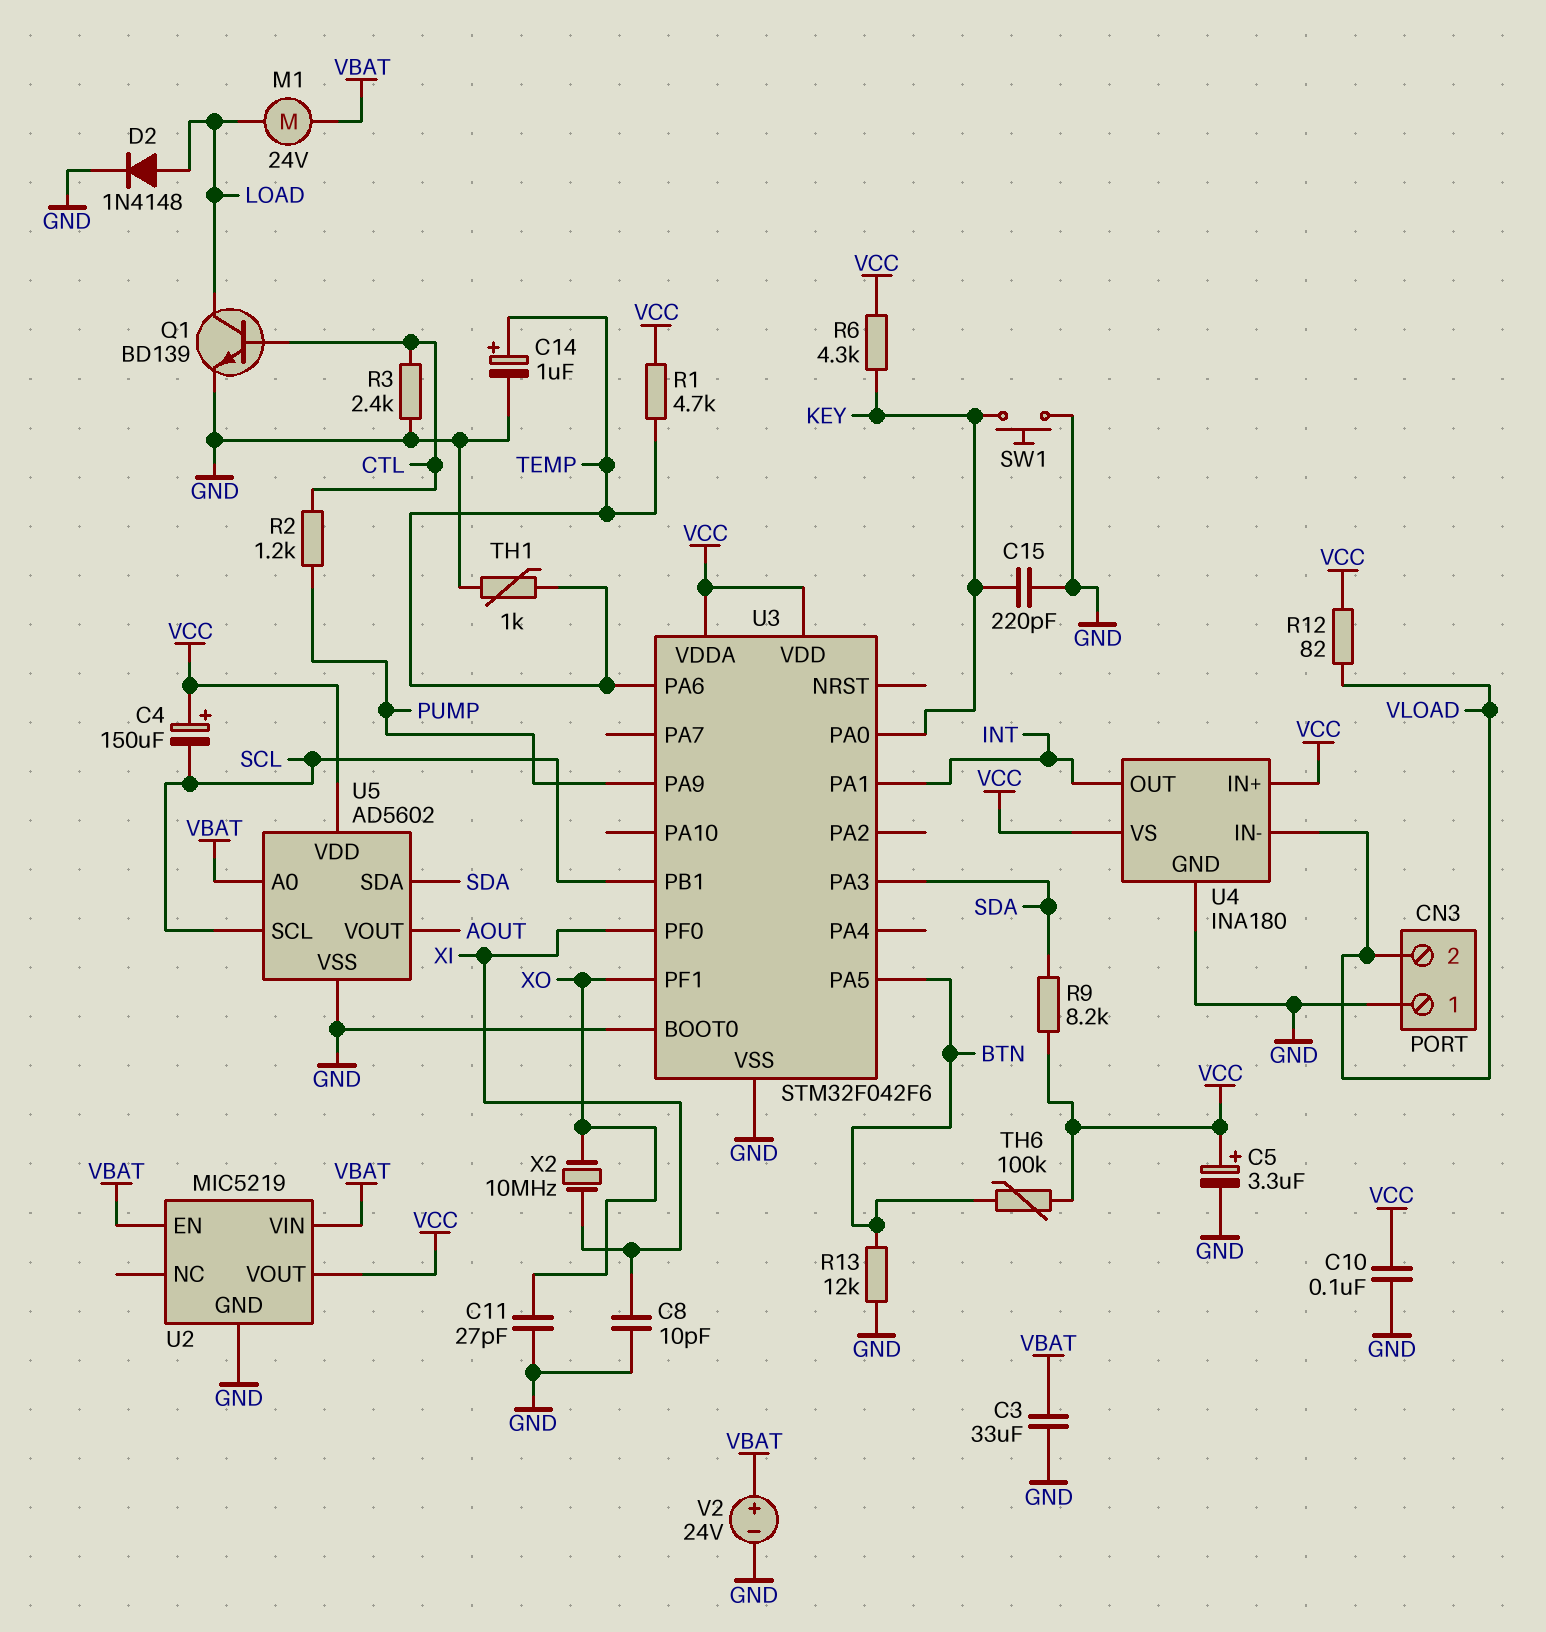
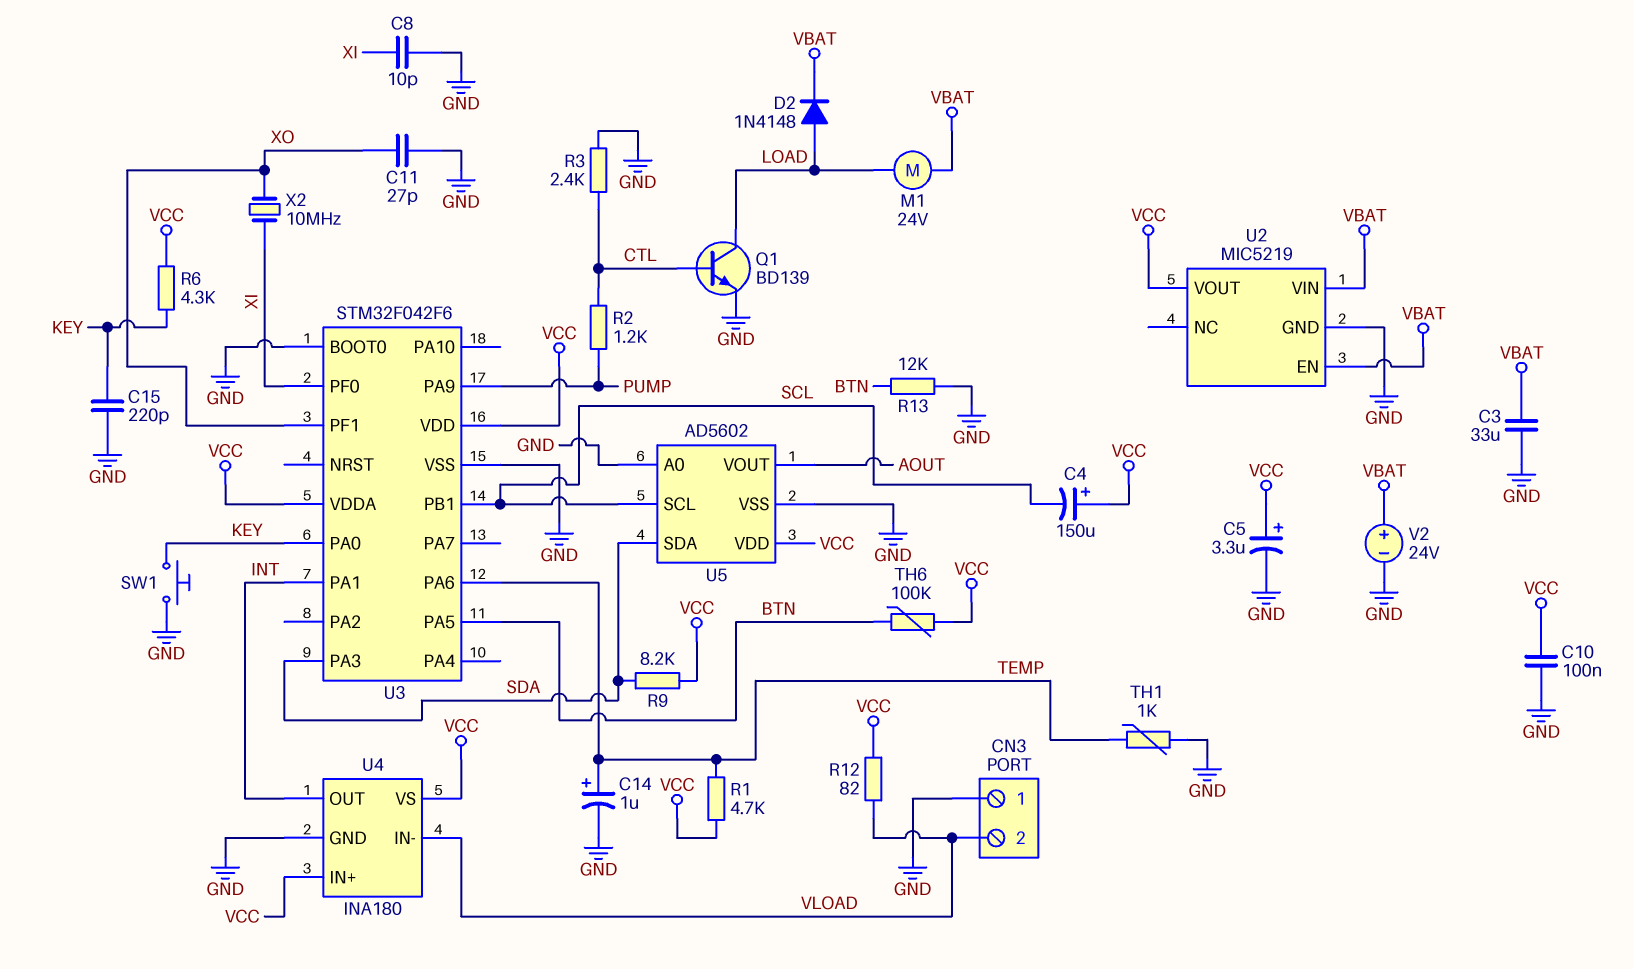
D2: diode 1N4148 (A LOAD, K GND) -> diode 1N4148 (A LOAD, K VBAT)
U5 pin A0: VBAT -> GND

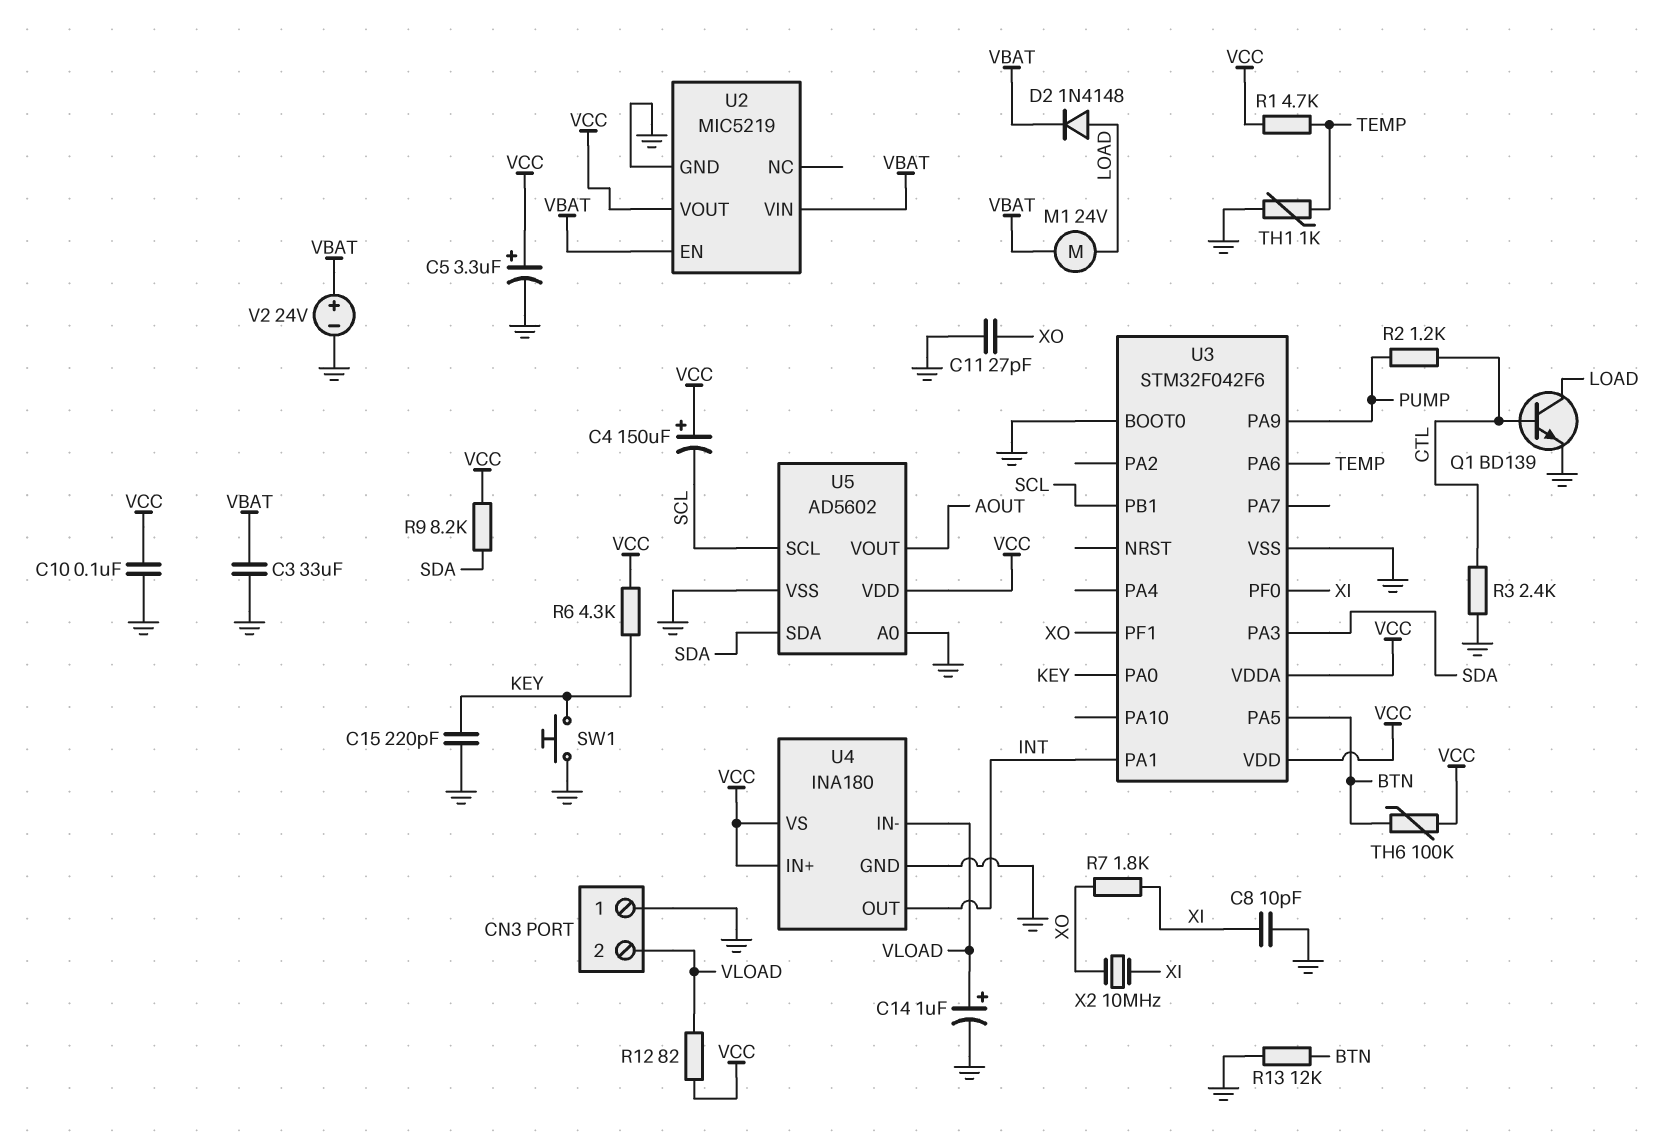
C14: 1uF (plus TEMP, minus GND) -> 1uF (plus VLOAD, minus GND)
R7: none -> 1.8k (XI, XO)

